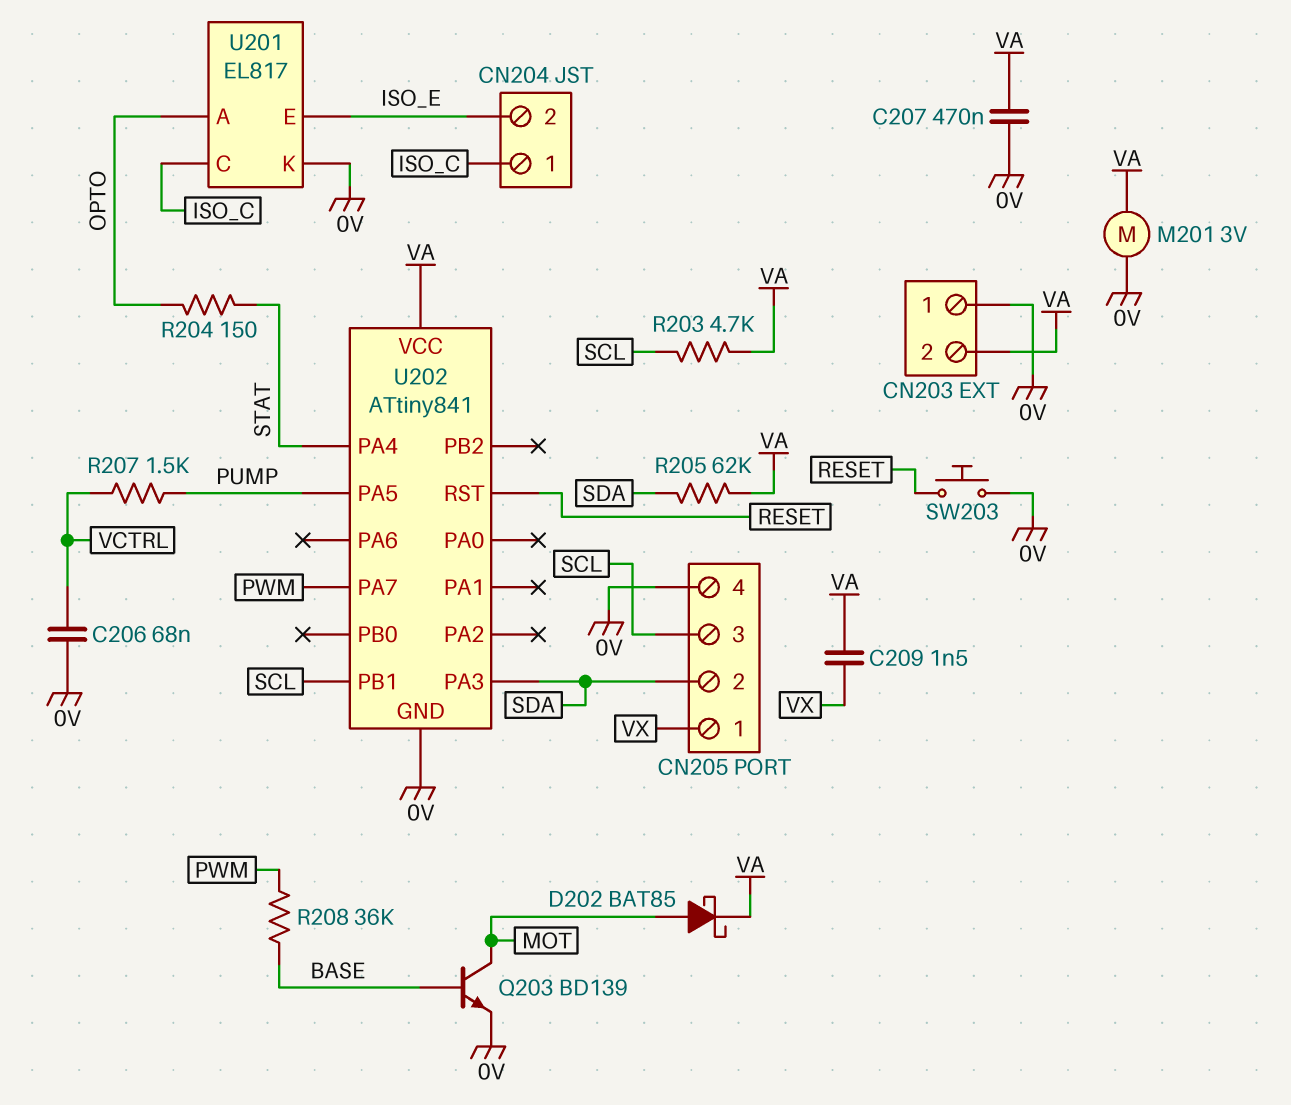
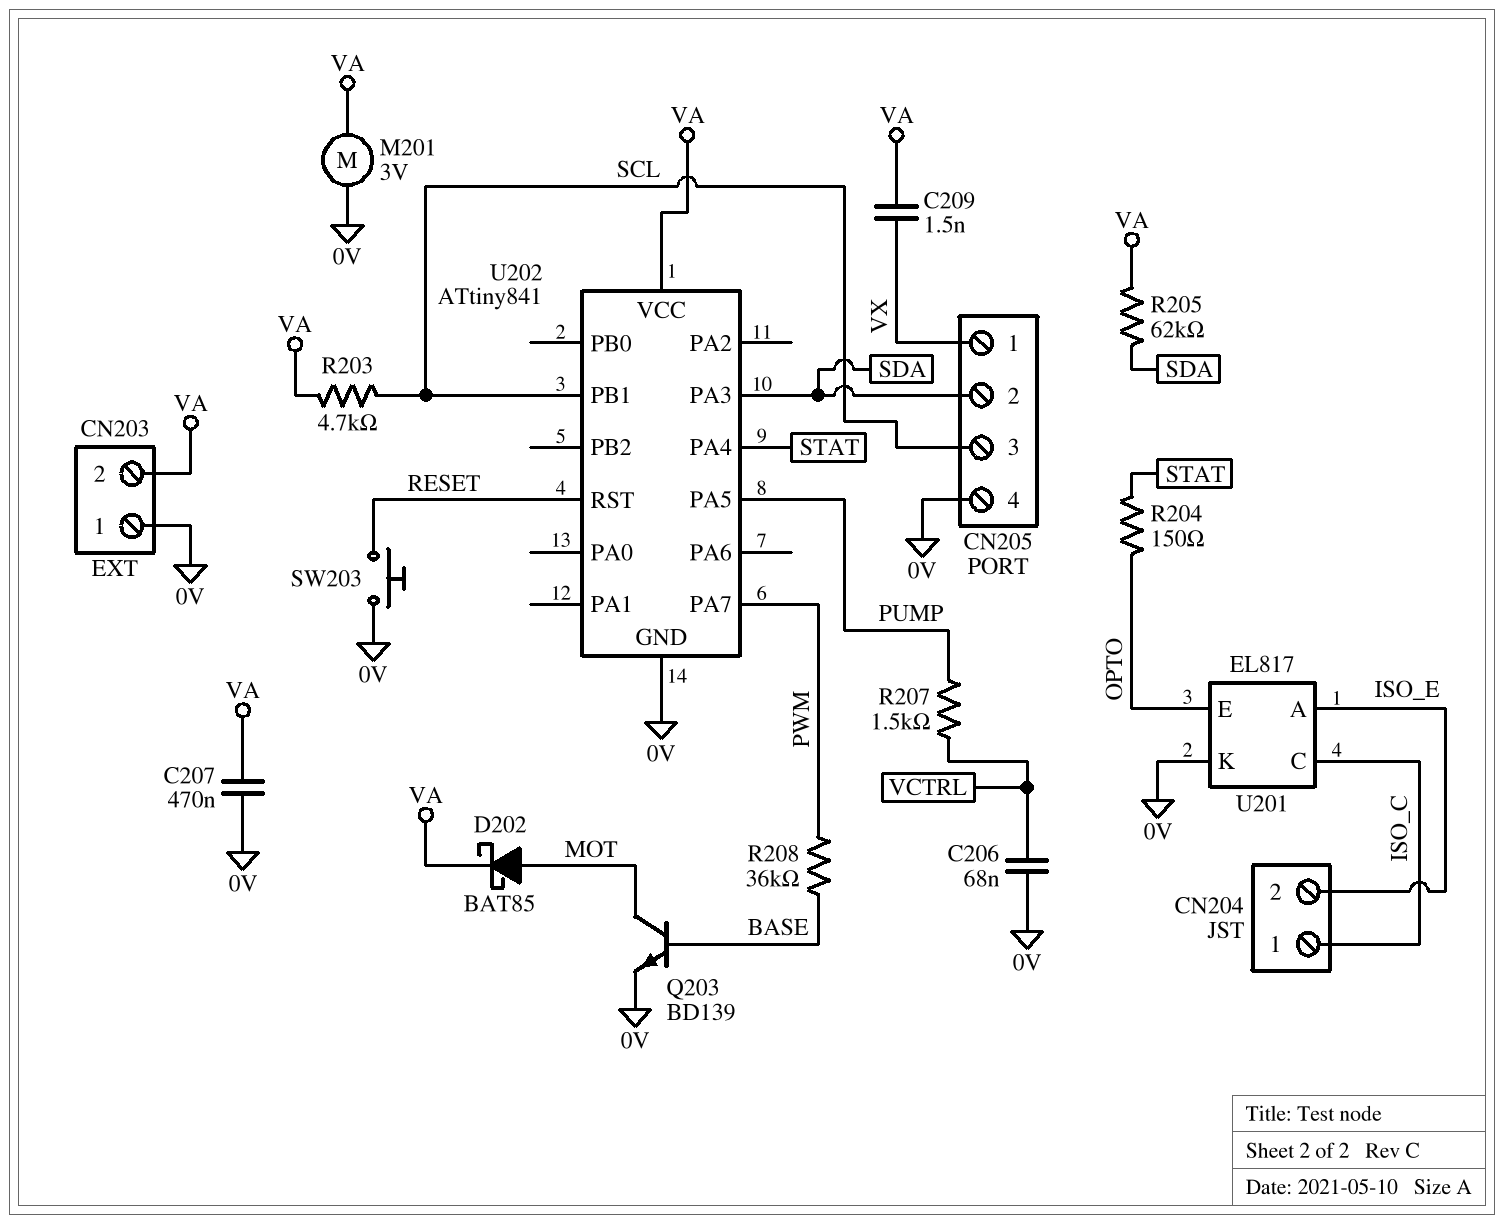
U201 pin A: OPTO -> ISO_E
U201 pin E: ISO_E -> OPTO

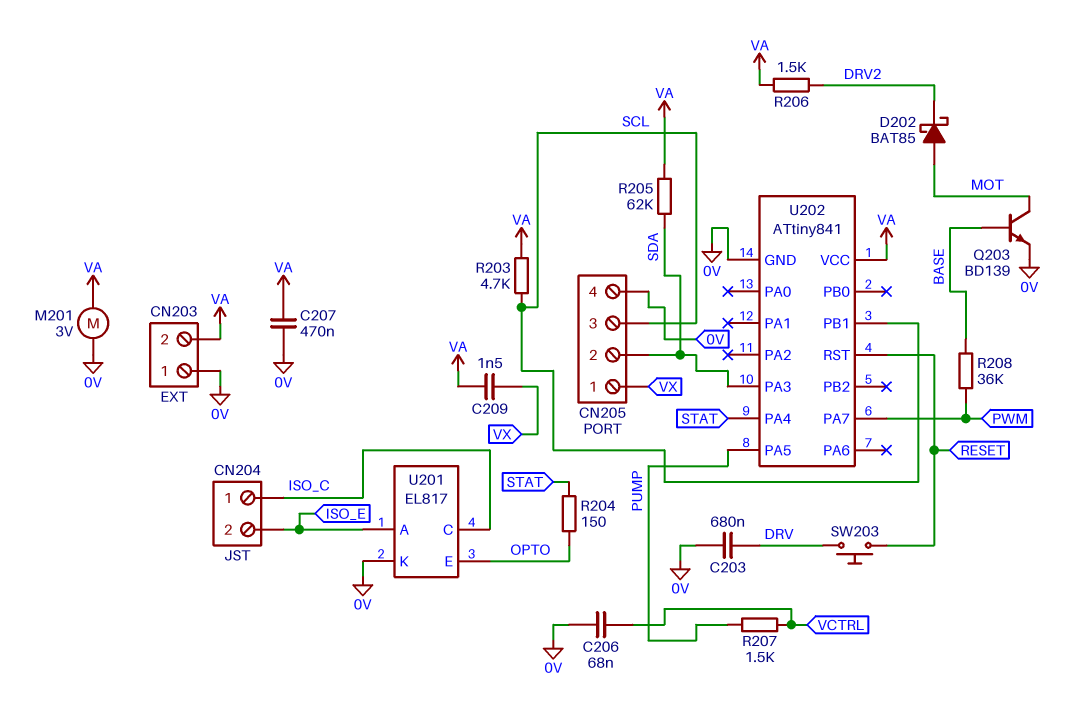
C203: none -> 680nF (0V, DRV)
D202: schottky BAT85 (A MOT, K VA) -> schottky BAT85 (A MOT, K DRV2)
R206: none -> 1.5k (DRV2, VA)
SW203: button (0V, RESET) -> button (DRV, RESET)

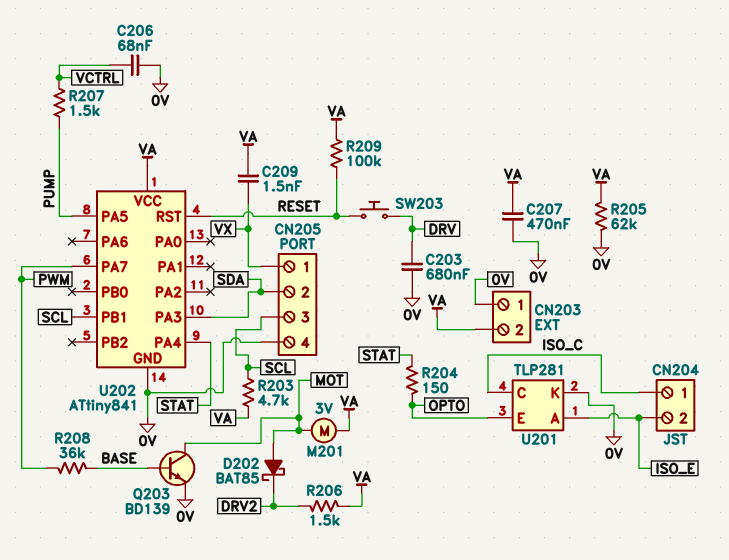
M201: motor 3V (0V, VA) -> motor 3V (MOT, VA)
R205: 62k (SDA, VA) -> 62k (0V, VA)
R209: none -> 100k (RESET, VA)
U201: EL817 -> TLP281

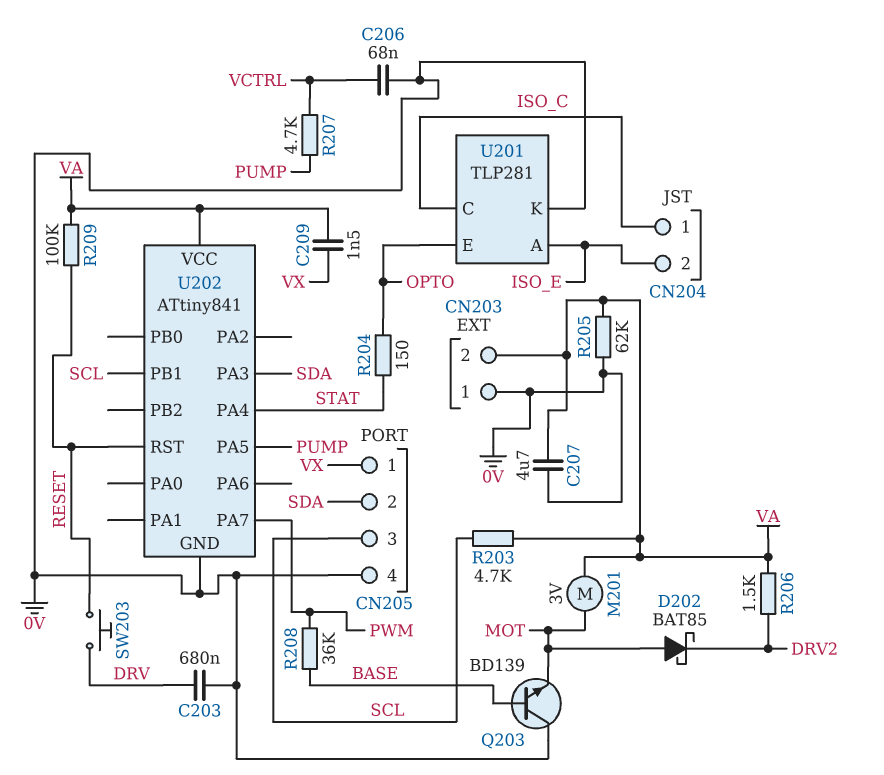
C207: 470nF (0V, VA) -> 4.7uF (0V, VA)
Q203: NPN BD139 (B BASE, C MOT, E 0V) -> NPN BD139 (B BASE, C 0V, E MOT)
R207: 1.5k (PUMP, VCTRL) -> 4.7k (PUMP, VCTRL)

